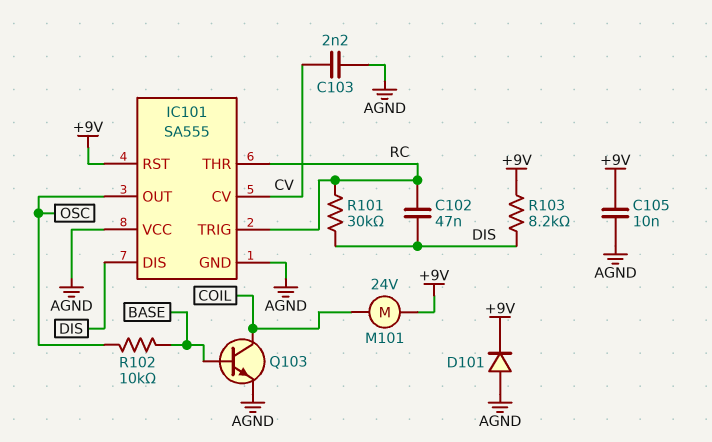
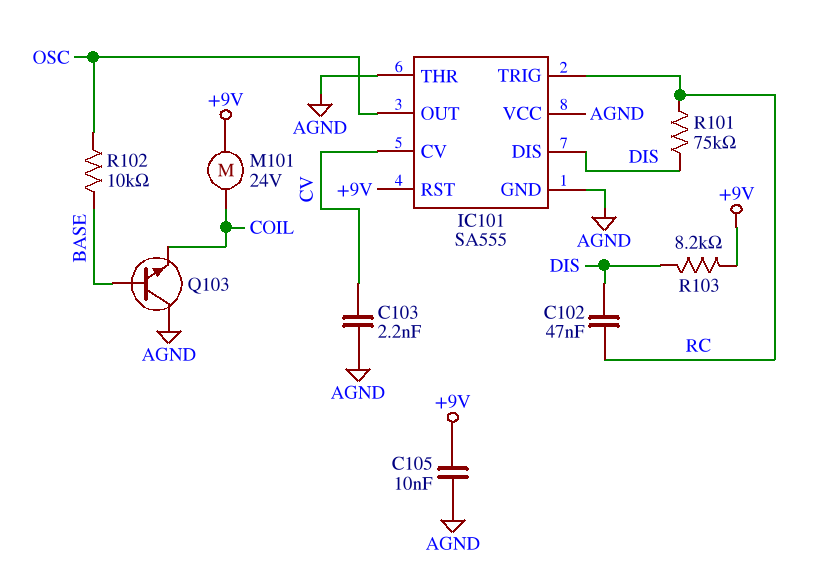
D101: diode (A AGND, K +9V) -> none
IC101 pin THR: RC -> AGND
Q103: NPN (B BASE, C COIL, E AGND) -> NPN (B BASE, C AGND, E COIL)
R101: 30k (DIS, RC) -> 75k (DIS, RC)

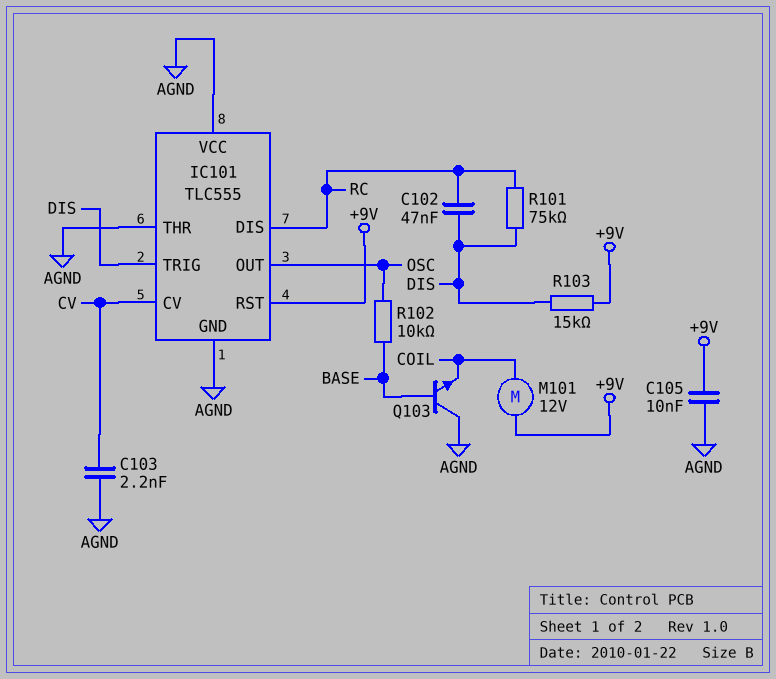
IC101: SA555 -> TLC555
IC101 pin DIS: DIS -> RC
IC101 pin TRIG: RC -> DIS
M101: motor 24V (+9V, COIL) -> motor 12V (+9V, COIL)
R103: 8.2k (+9V, DIS) -> 15k (+9V, DIS)

